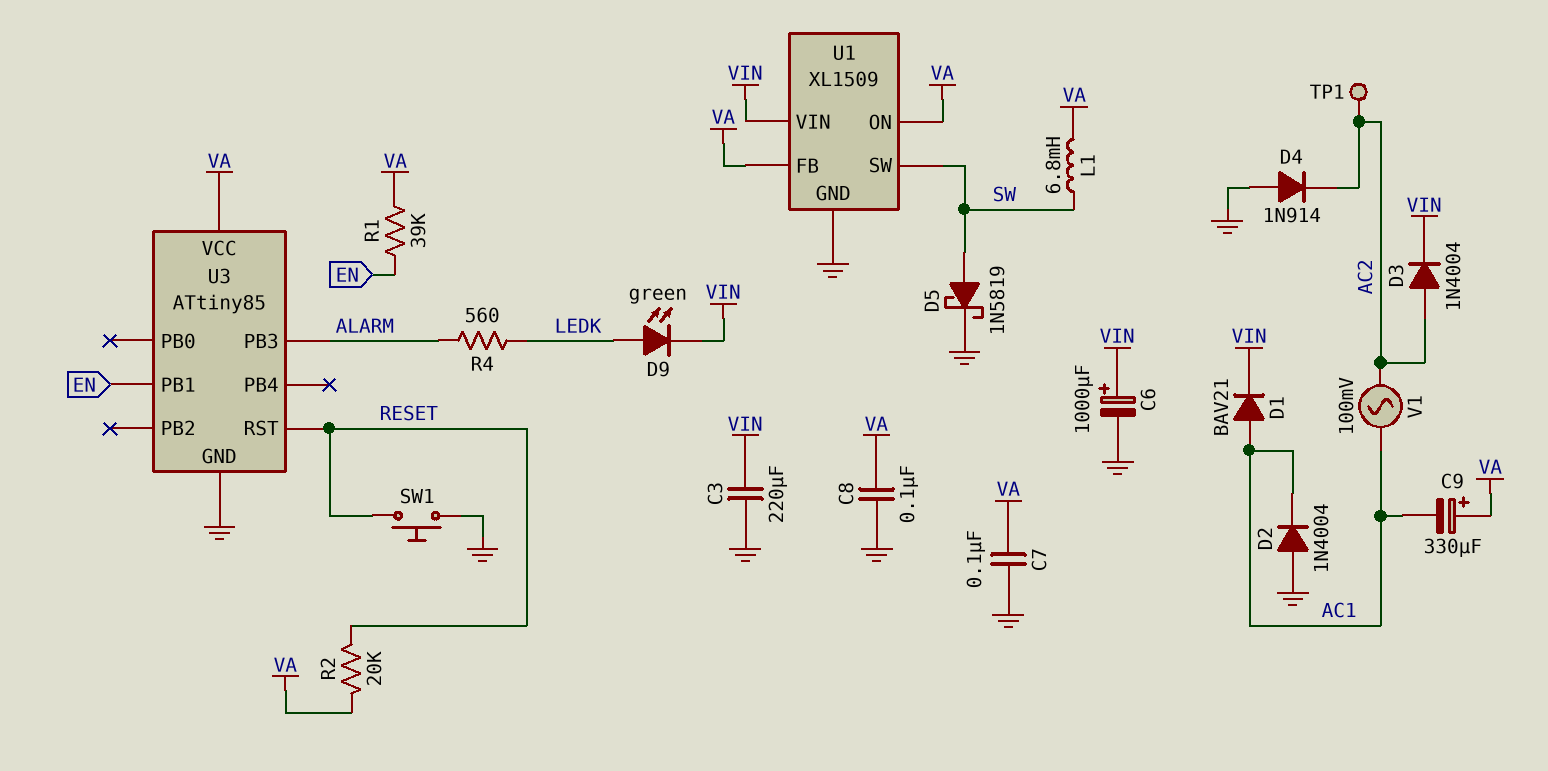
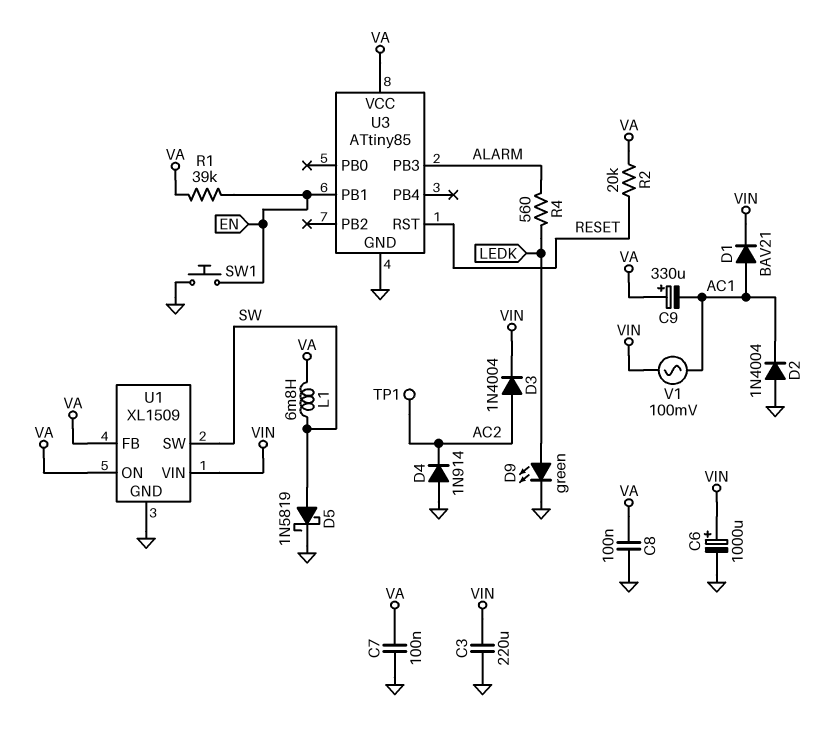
D9: LED green (A LEDK, K VIN) -> LED green (A LEDK, K GND)
SW1: button (GND, RESET) -> button (EN, GND)
V1: AC 100mV (AC1, AC2) -> AC 100mV (AC1, VIN)

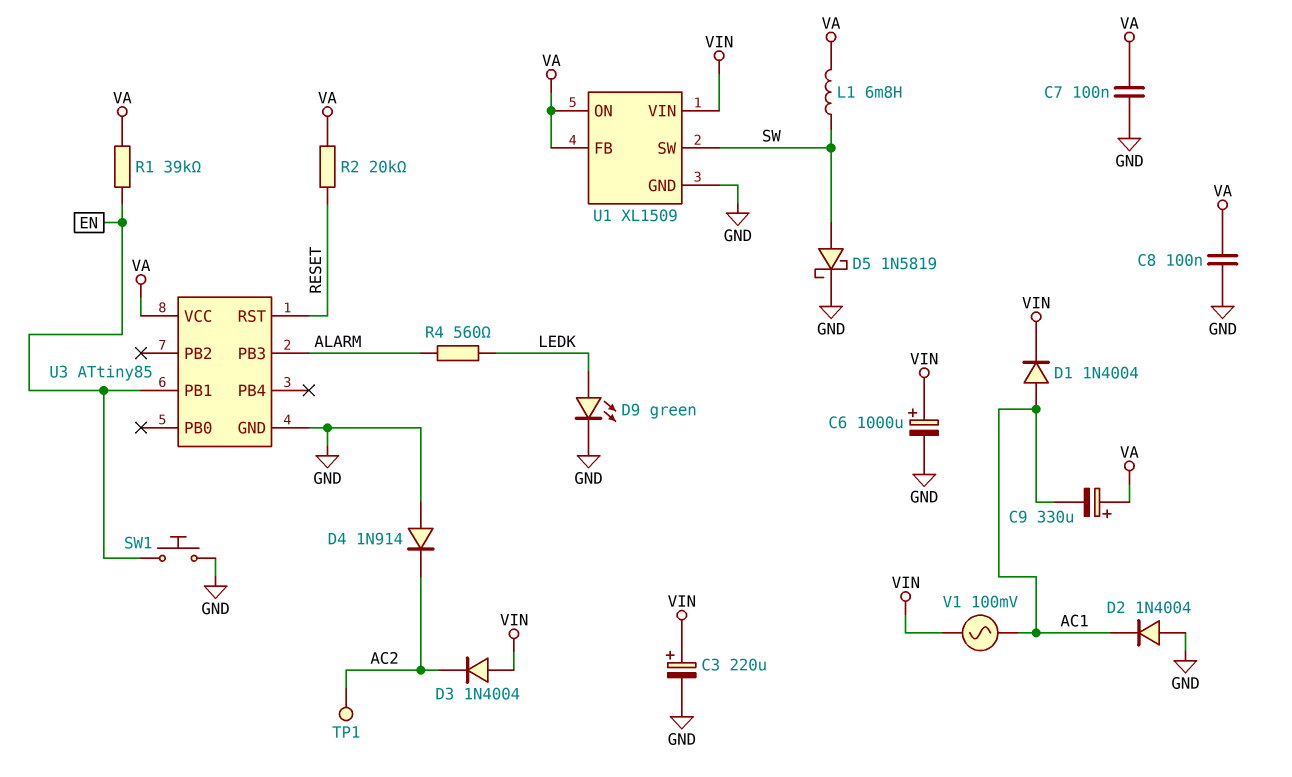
C3: 220uF (GND, VIN) -> 220uF (plus VIN, minus GND)
D1: diode BAV21 (A AC1, K VIN) -> diode 1N4004 (A AC1, K VIN)
D3: diode 1N4004 (A AC2, K VIN) -> diode 1N4004 (A VIN, K AC2)

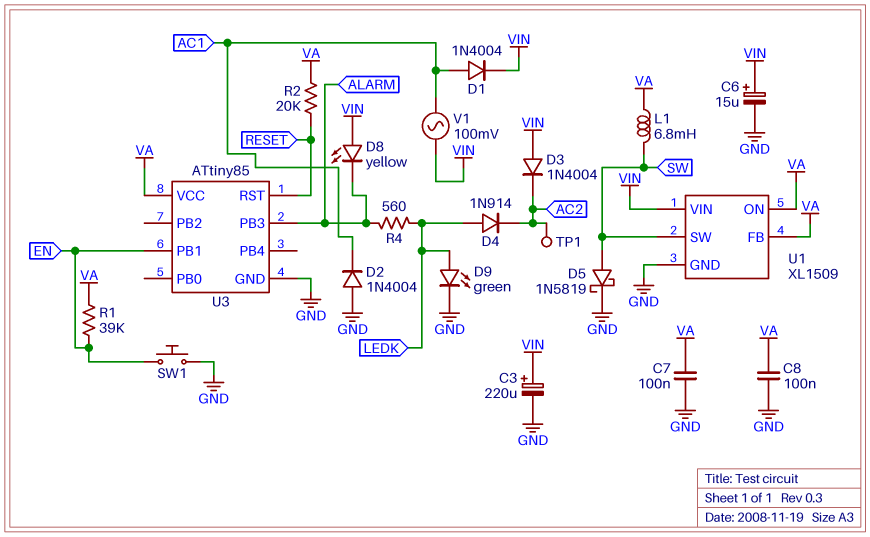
C6: 1000uF (plus VIN, minus GND) -> 15uF (plus VIN, minus GND)
C9: 330uF (plus VA, minus AC1) -> none
D4: diode 1N914 (A GND, K AC2) -> diode 1N914 (A LEDK, K AC2)
D8: none -> LED yellow (A VIN, K ALARM)

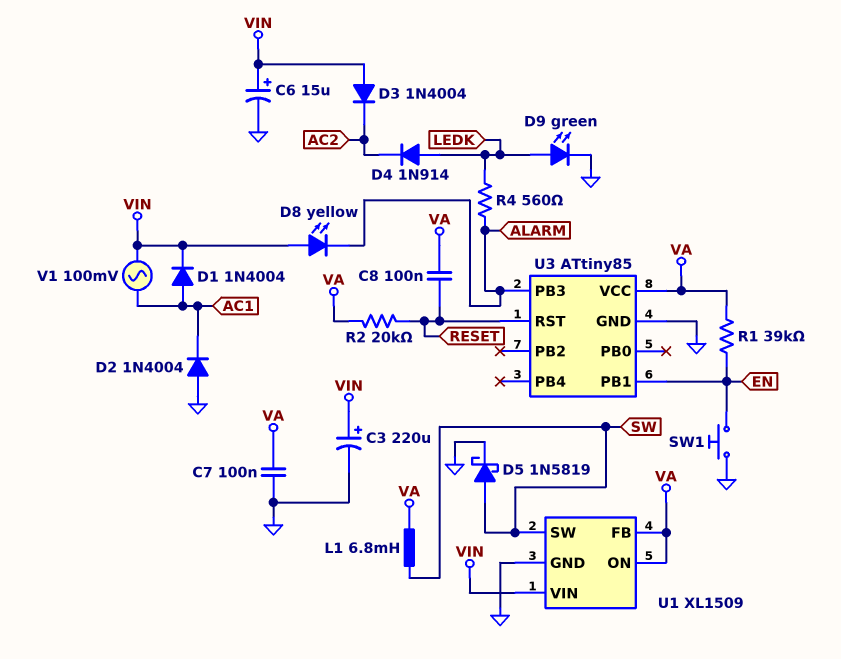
C8: 100nF (GND, VA) -> 100nF (RESET, VA)
TP1: test point (AC2) -> none

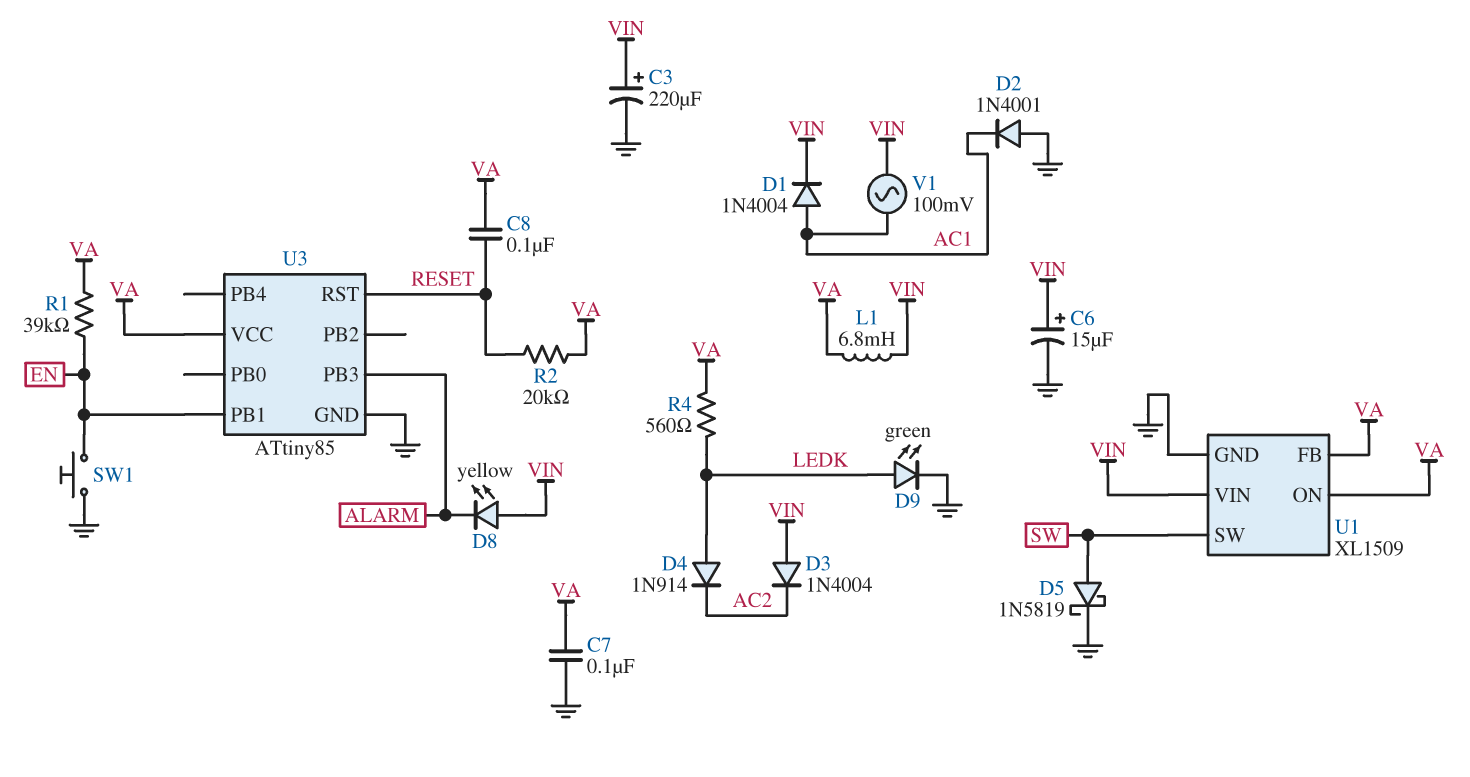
D2: diode 1N4004 (A GND, K AC1) -> diode 1N4001 (A GND, K AC1)
L1: 6.8mH (SW, VA) -> 6.8mH (VA, VIN)
R4: 560 (ALARM, LEDK) -> 560 (LEDK, VA)

